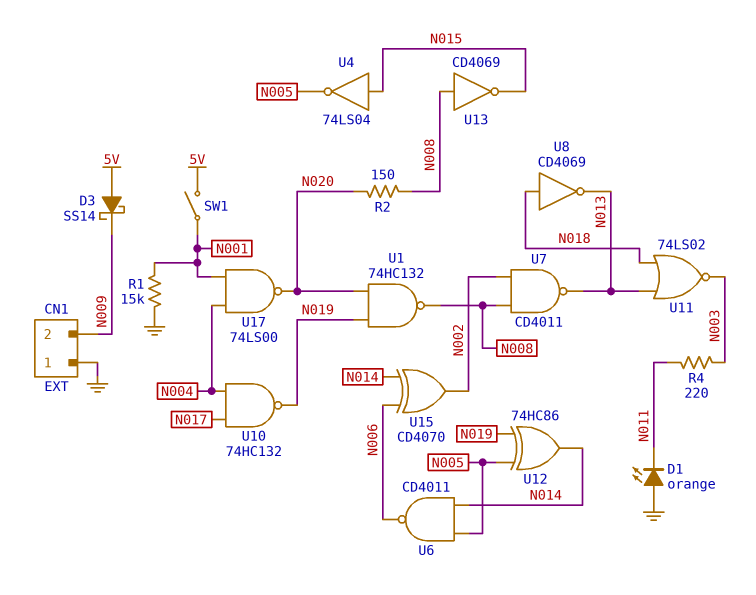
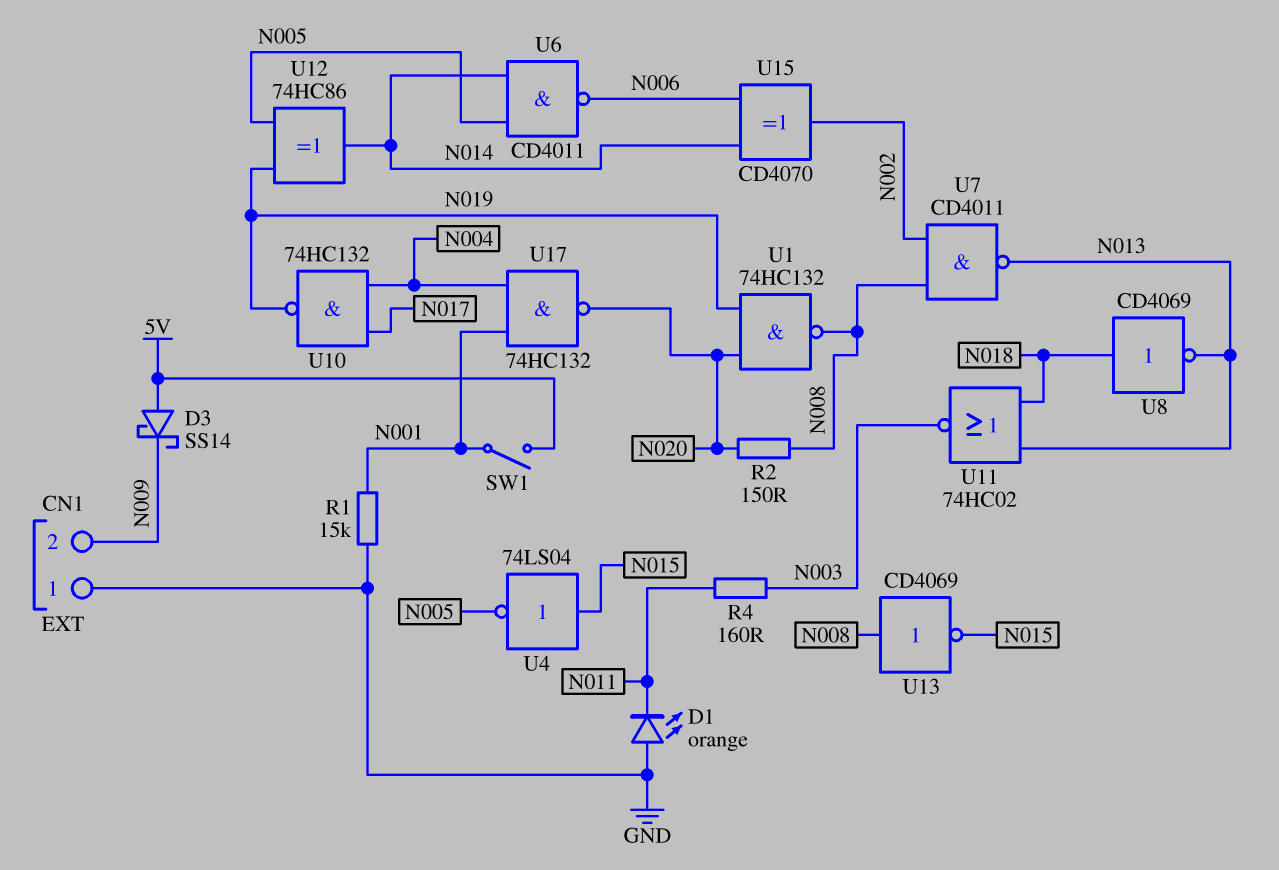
R4: 220 (N003, N011) -> 160 (N003, N011)
U11: NOR 74LS02 (in N013, in N018, out N003) -> NOR 74HC02 (in N013, in N018, out N003)
U17: NAND 74LS00 (in N001, in N004, out N020) -> NAND 74HC132 (in N001, in N004, out N020)

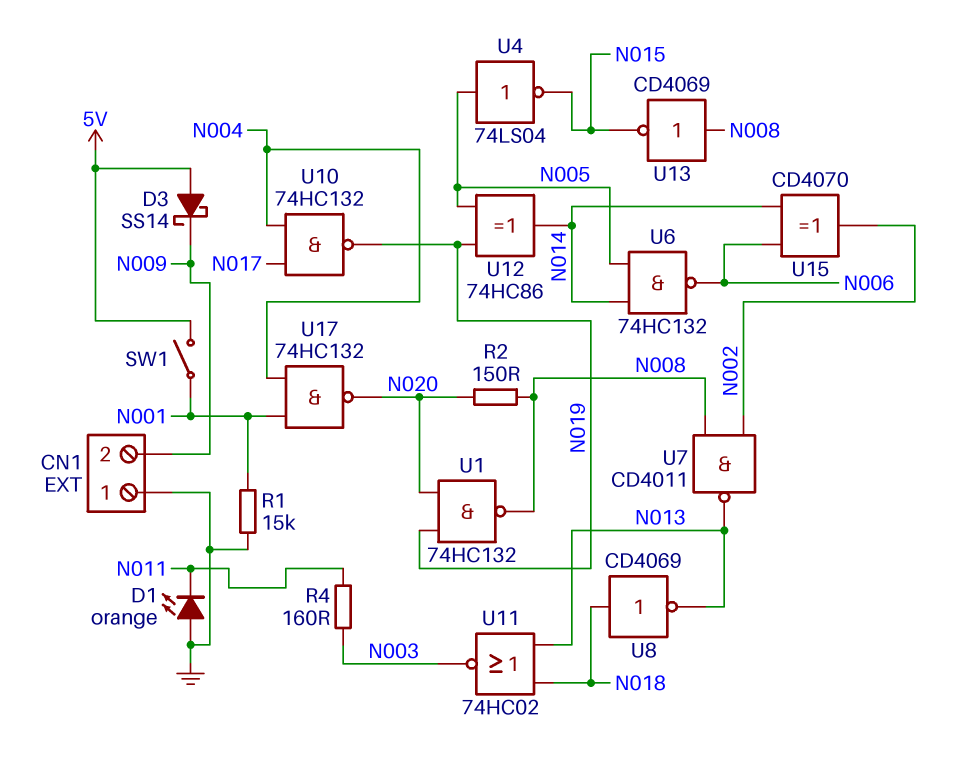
U4: NOT 74LS04 (in N015, out N005) -> NOT 74LS04 (in N005, out N015)
U6: NAND CD4011 (in N005, in N014, out N006) -> NAND 74HC132 (in N005, in N014, out N006)

